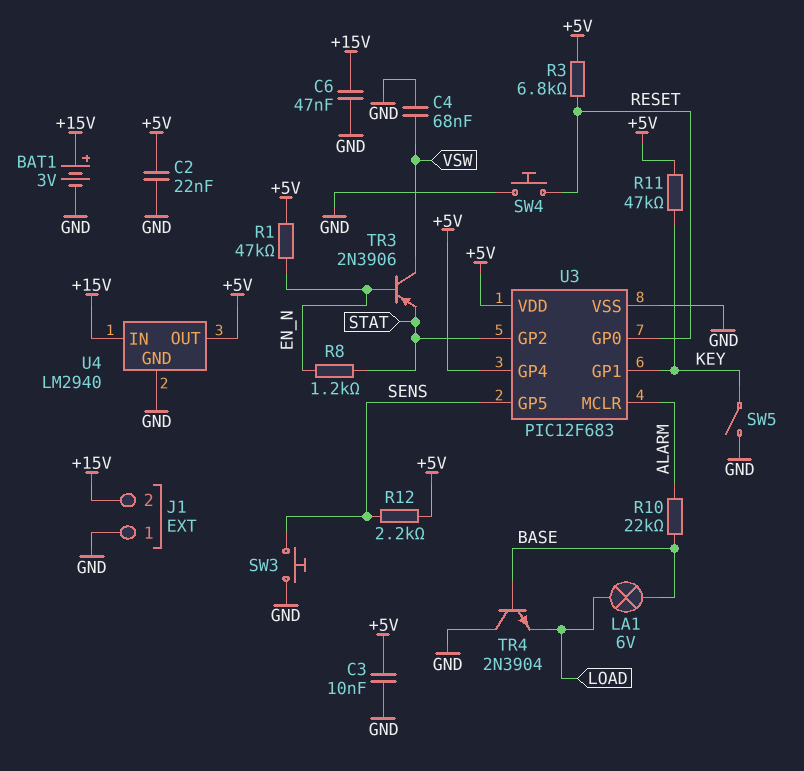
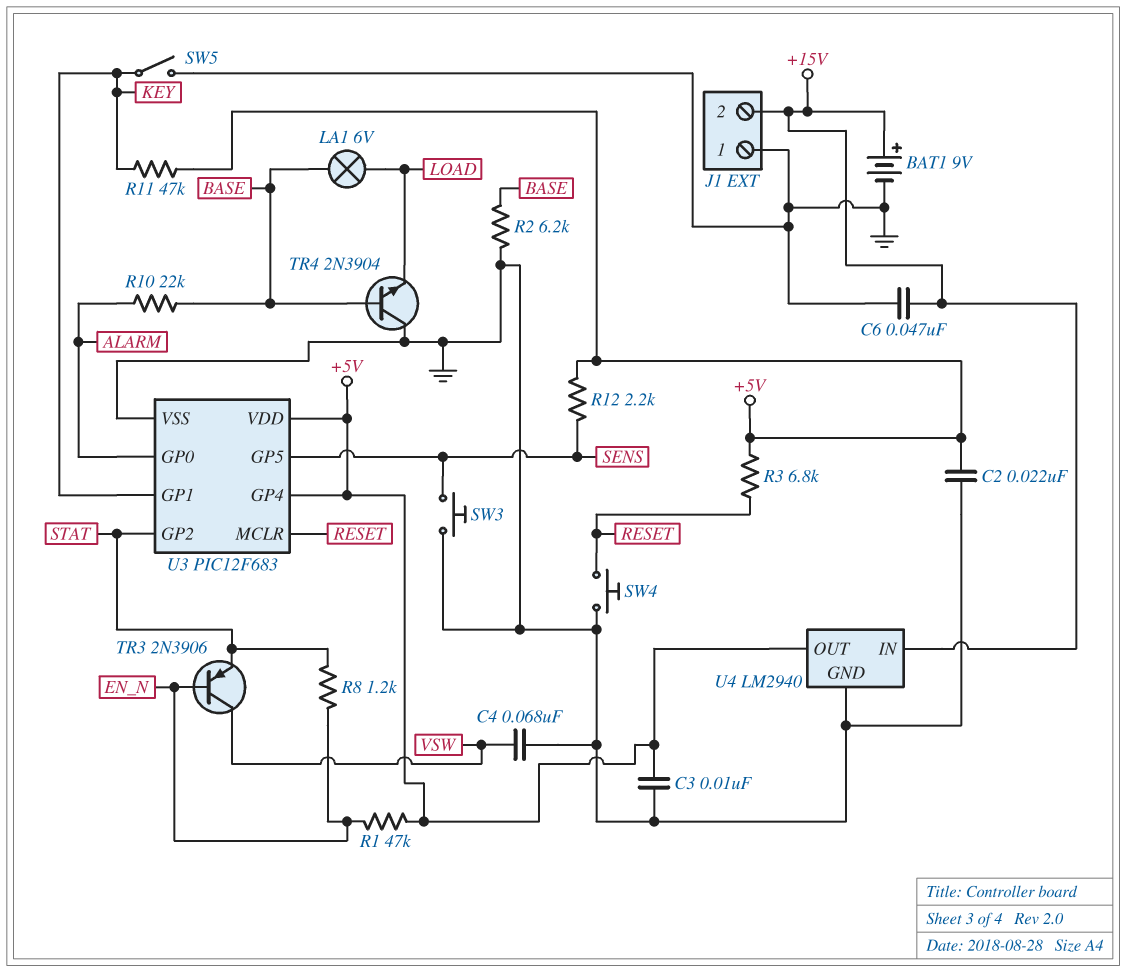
BAT1: 3V (plus +15V, minus GND) -> 9V (plus +15V, minus GND)
R2: none -> 6.2k (BASE, GND)
U3 pin GP0: RESET -> ALARM
U3 pin MCLR: ALARM -> RESET

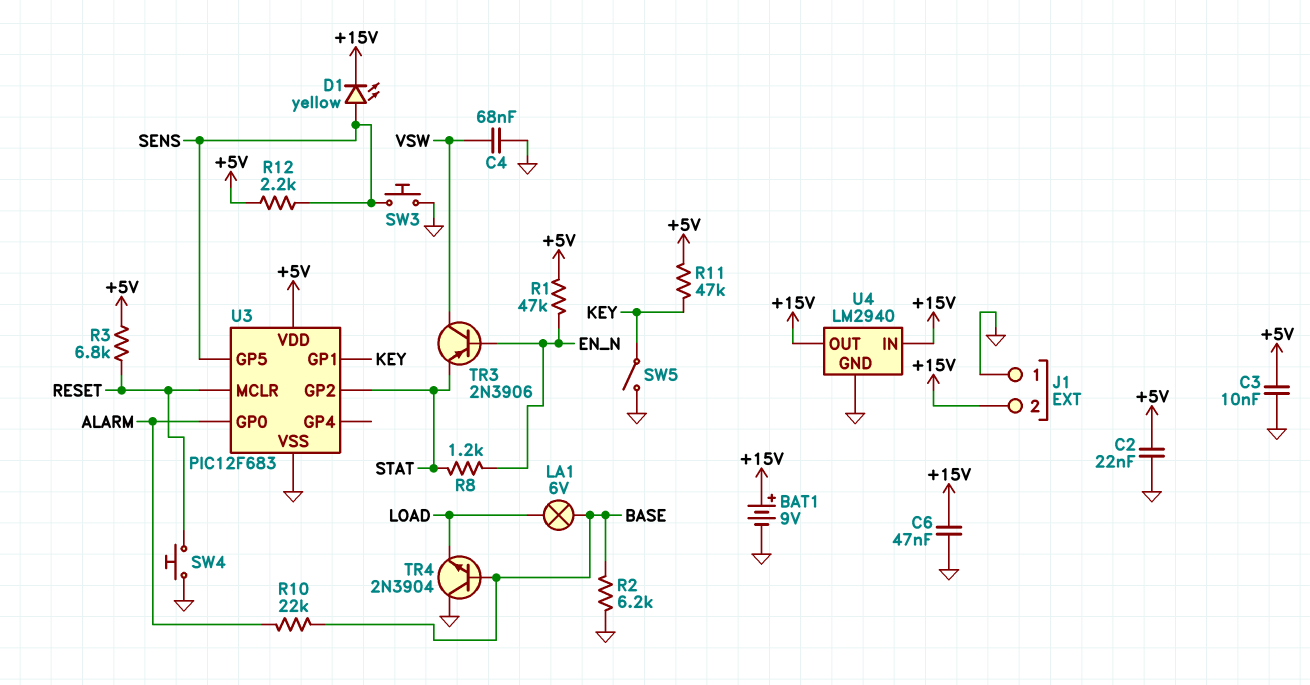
D1: none -> LED yellow (A SENS, K +15V)
U3 pin GP4: +5V -> none
U4 pin OUT: +5V -> +15V

